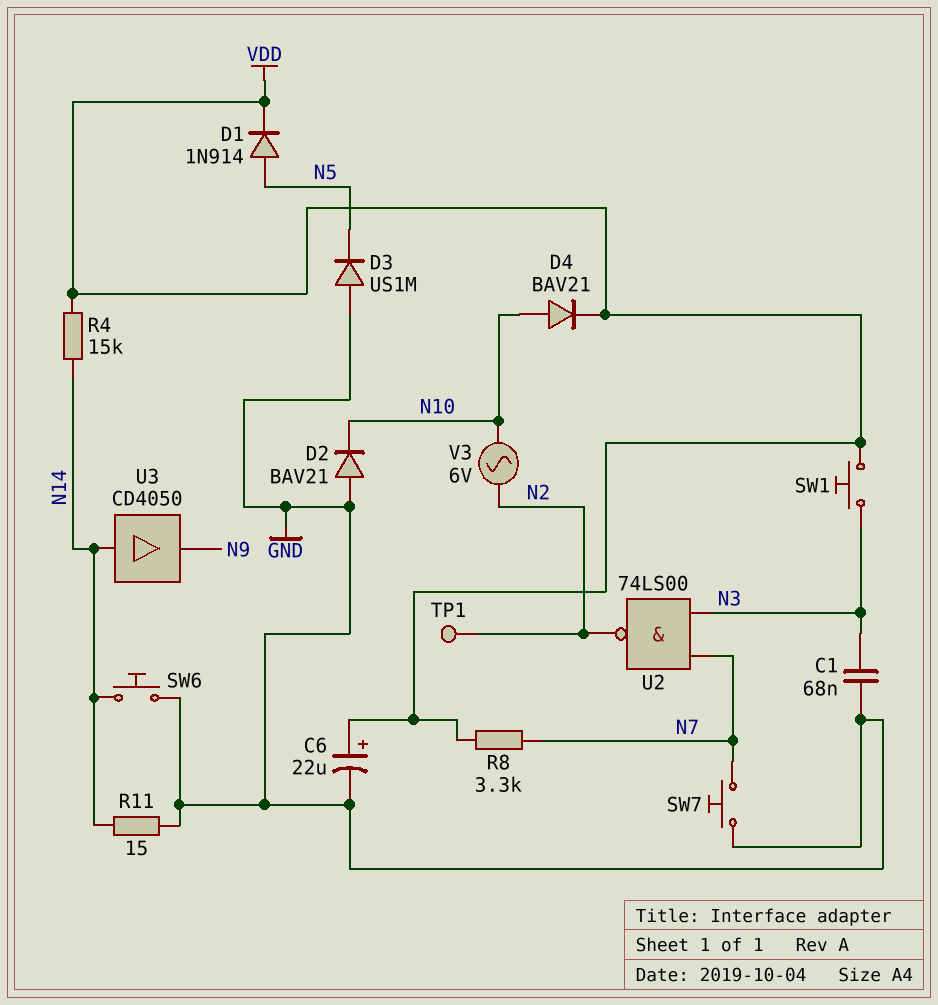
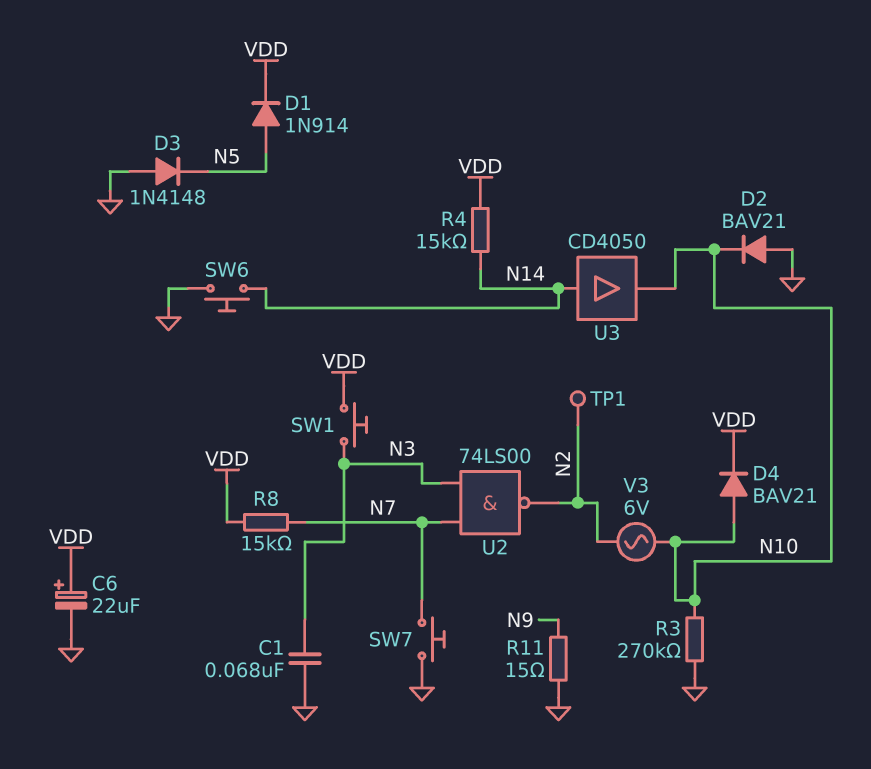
D3: diode US1M (A GND, K N5) -> diode 1N4148 (A GND, K N5)
R3: none -> 270k (GND, N10)
R8: 3.3k (N7, VDD) -> 15k (N7, VDD)
R11: 15 (GND, N14) -> 15 (GND, N9)
U3: buffer CD4050 (in N14, out N9) -> buffer CD4050 (in N14, out N10)

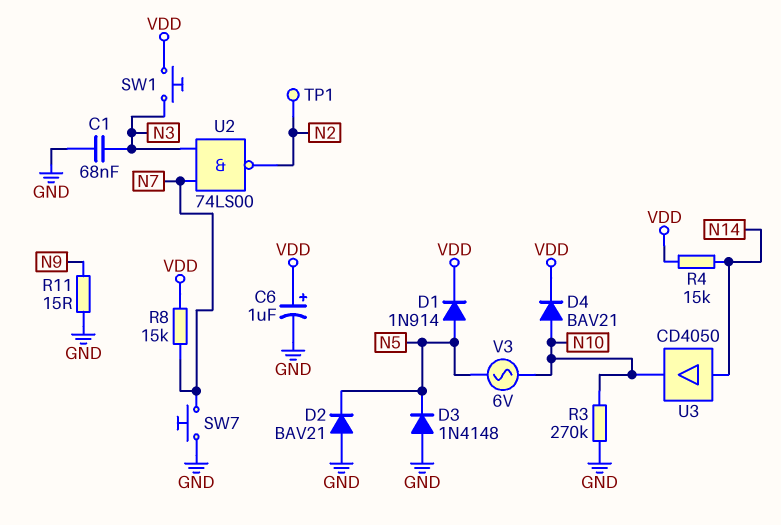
C6: 22uF (plus VDD, minus GND) -> 1uF (plus VDD, minus GND)
D2: diode BAV21 (A GND, K N10) -> diode BAV21 (A GND, K N5)
SW6: button (GND, N14) -> none
V3: AC 6V (N2, N10) -> AC 6V (N5, N10)

